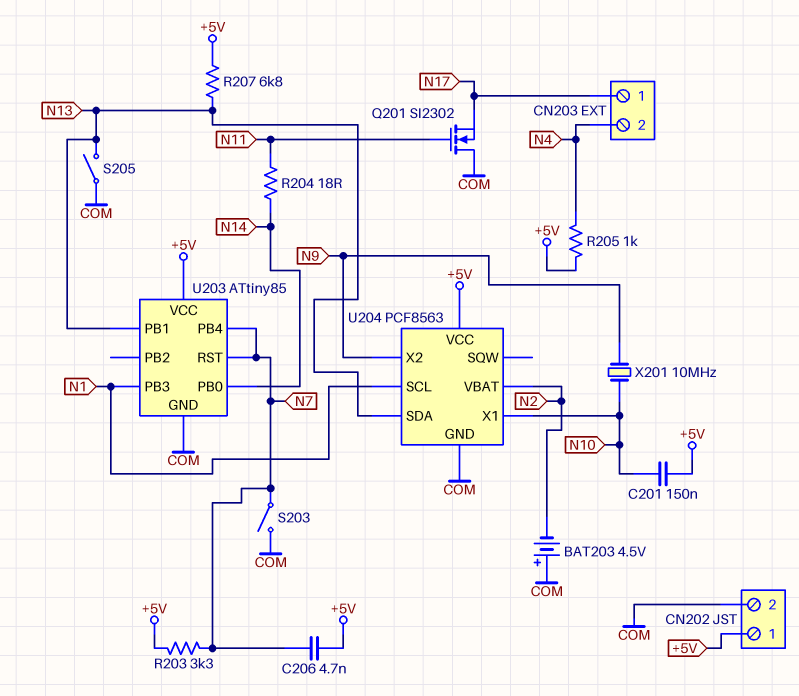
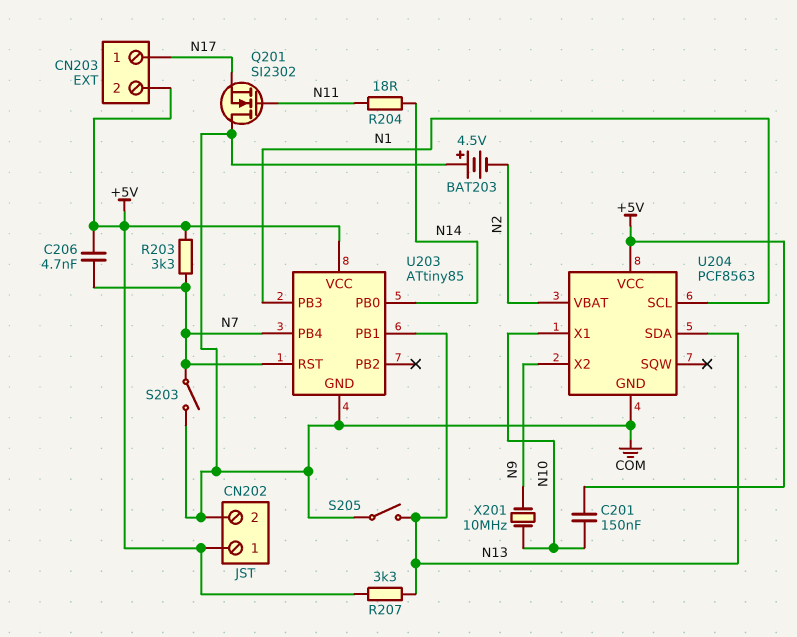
CN203 pin 2: N4 -> +5V
R205: 1k (+5V, N4) -> none
R207: 6.8k (+5V, N13) -> 3.3k (+5V, N13)

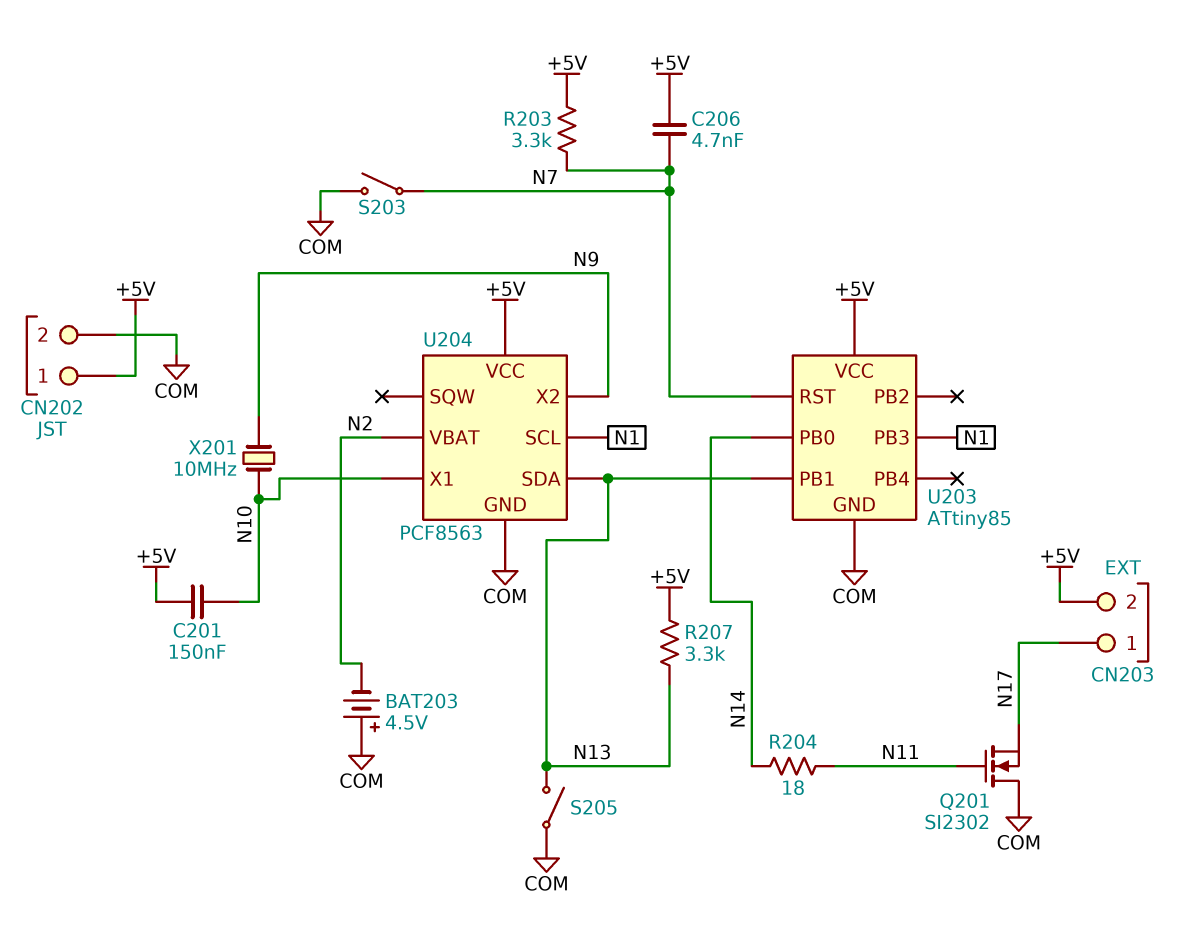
U203 pin PB4: N7 -> none

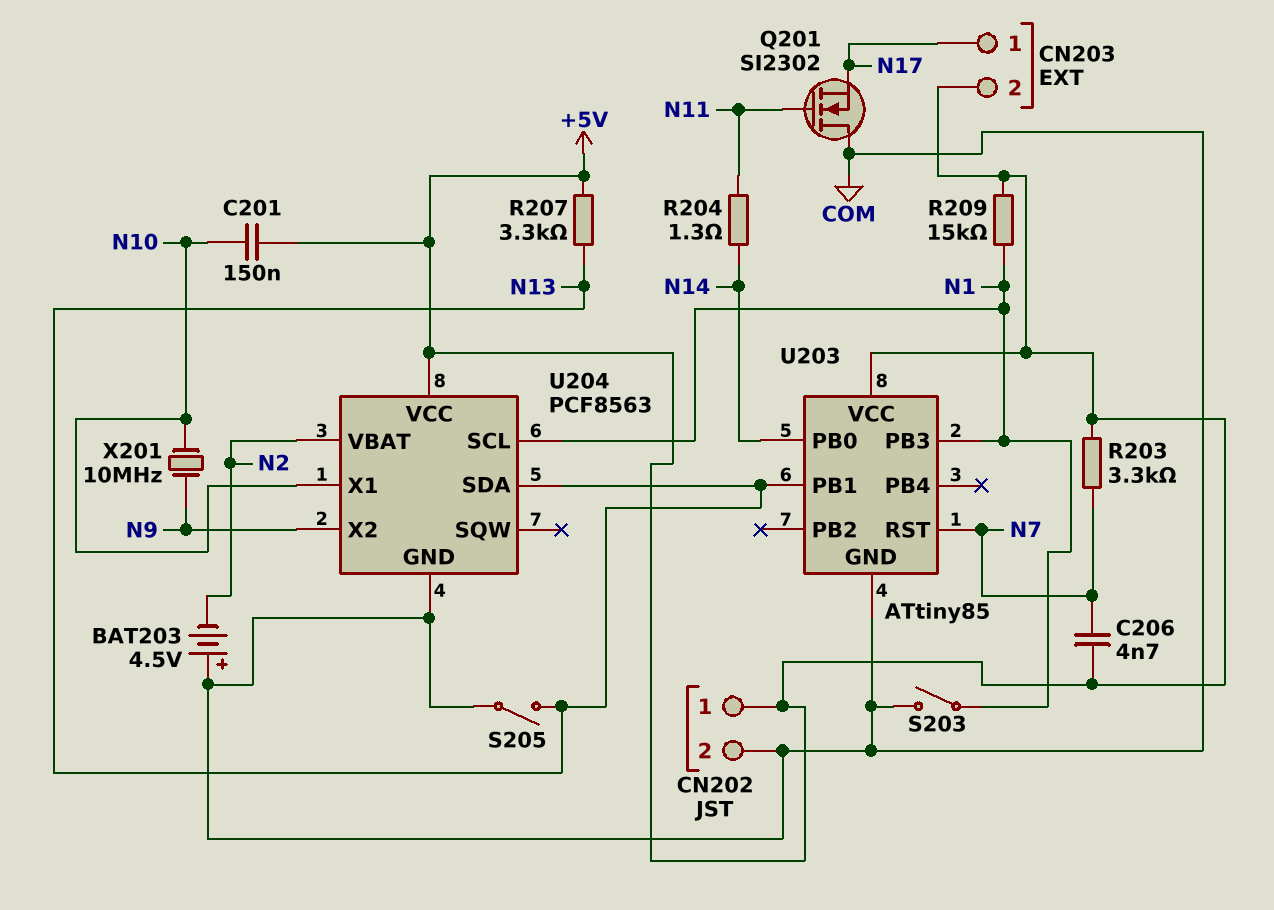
R204: 18 (N11, N14) -> 1.3 (N11, N14)
R209: none -> 15k (+5V, N1)
S203: switch (COM, N7) -> switch (COM, N1)

